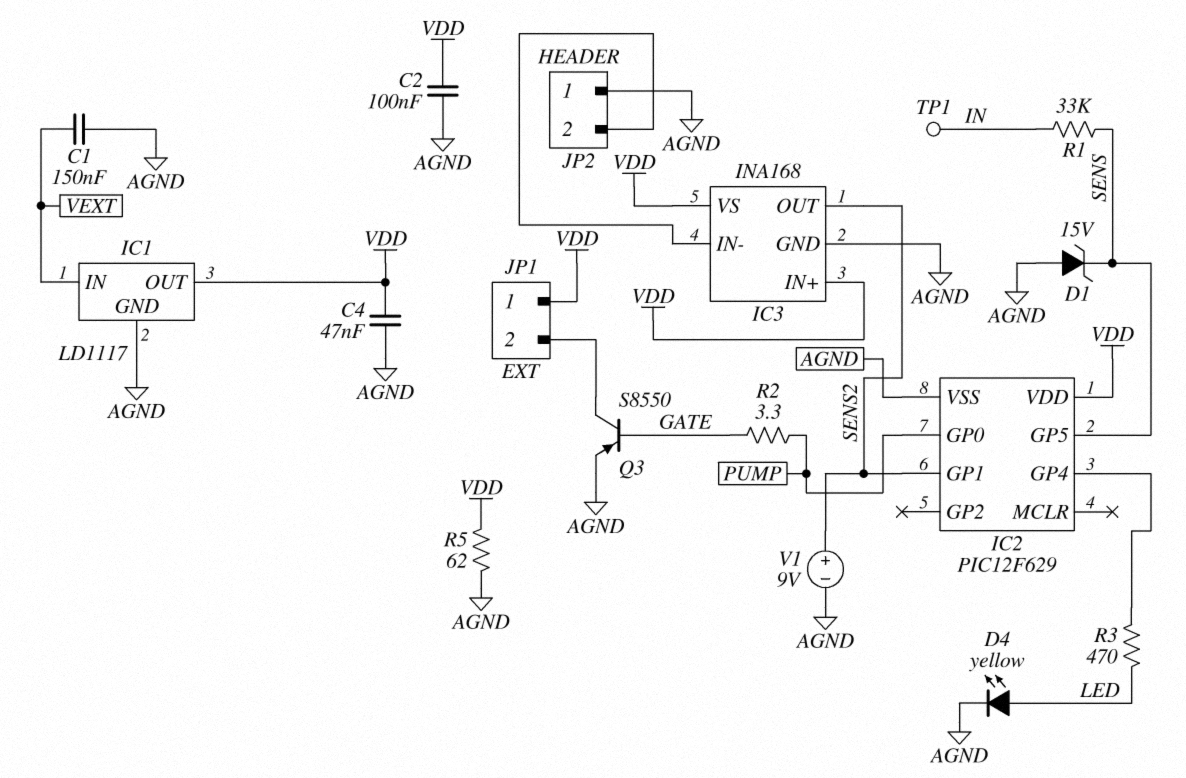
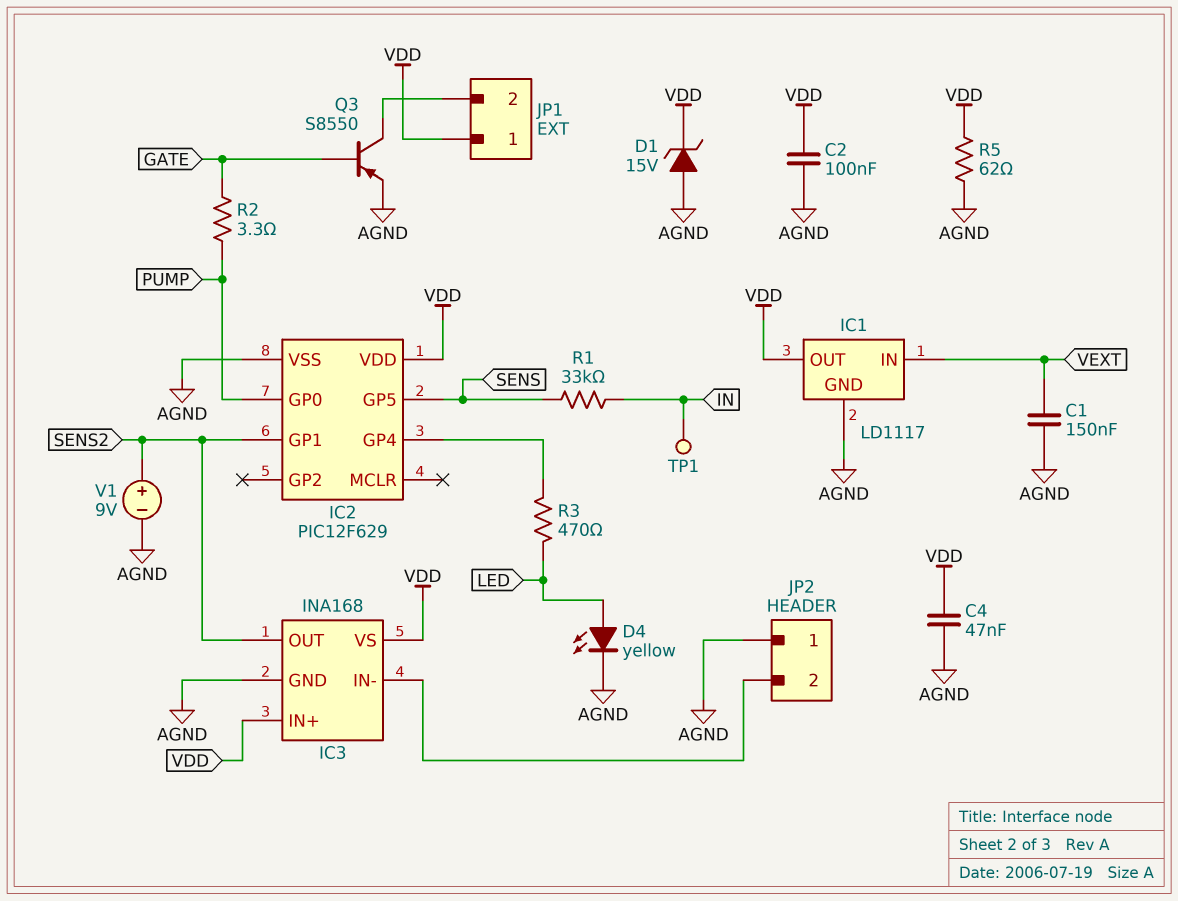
D1: zener 15V (A AGND, K SENS) -> zener 15V (A AGND, K VDD)

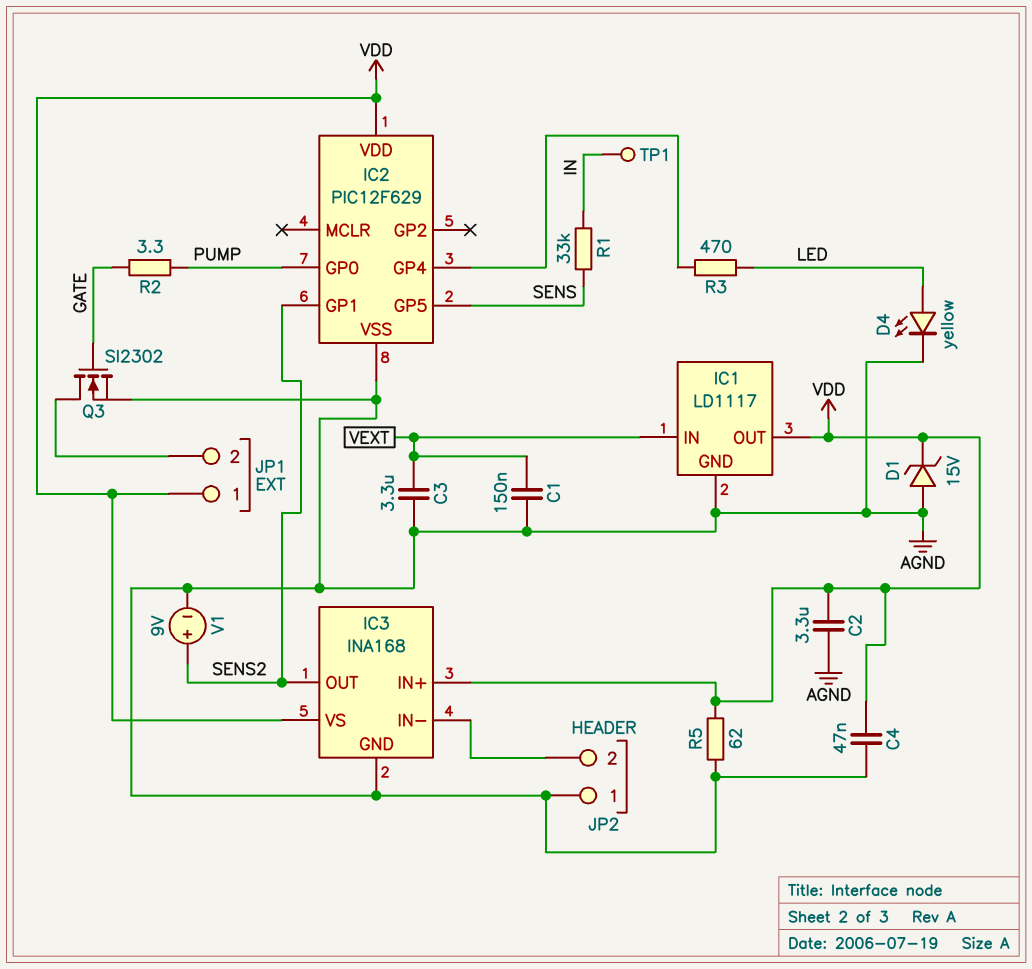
C2: 100nF (AGND, VDD) -> 3.3uF (AGND, VDD)
C3: none -> 3.3uF (AGND, VEXT)
Q3: PNP S8550 (B GATE, C JP1/2, E AGND) -> NMOS SI2302 (G GATE, D JP1/2, S AGND)

